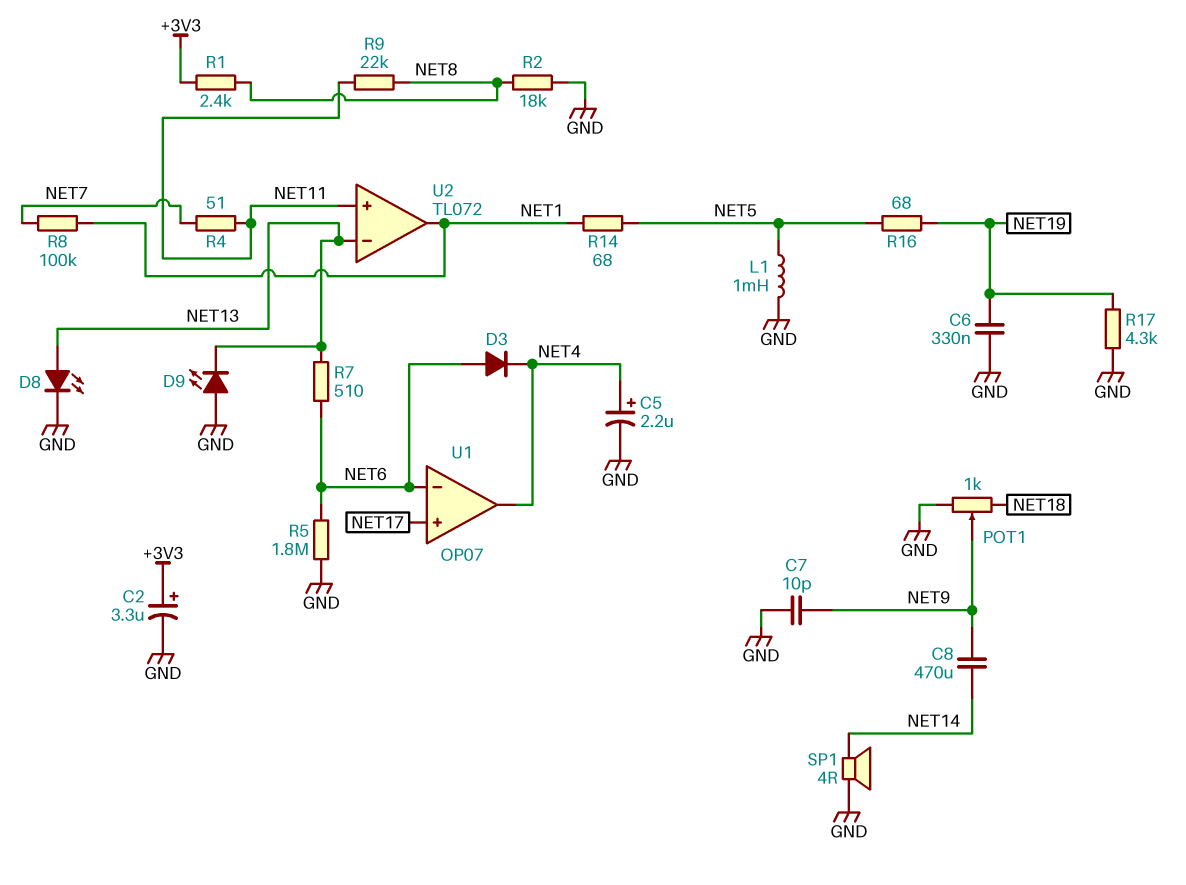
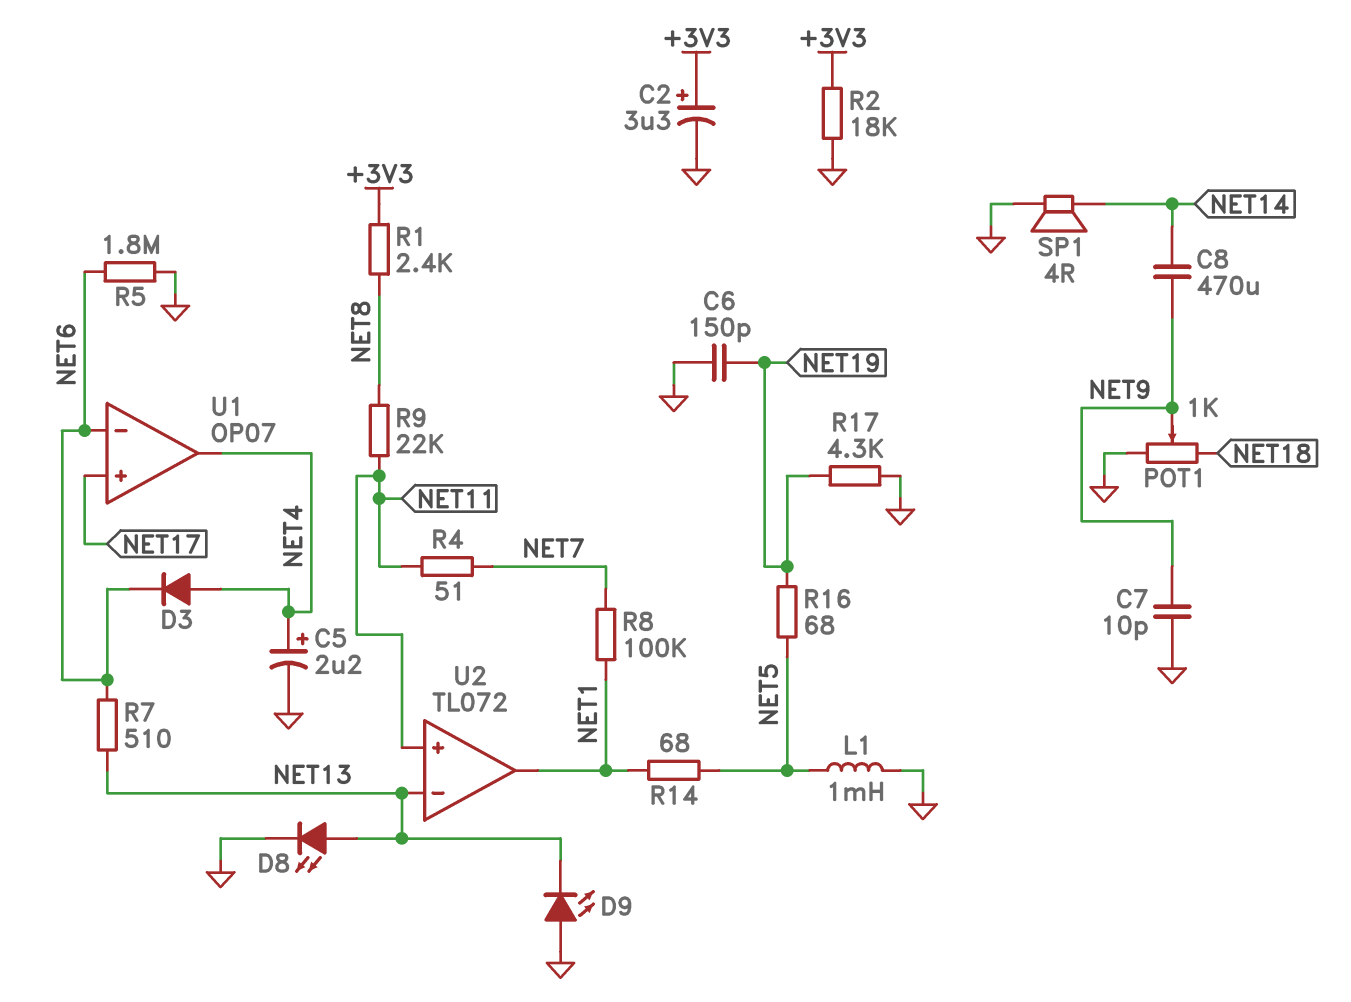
C6: 330nF (GND, NET19) -> 150pF (GND, NET19)
D3: diode (A NET6, K NET4) -> diode (A NET4, K NET6)
R2: 18k (GND, NET8) -> 18k (+3V3, GND)

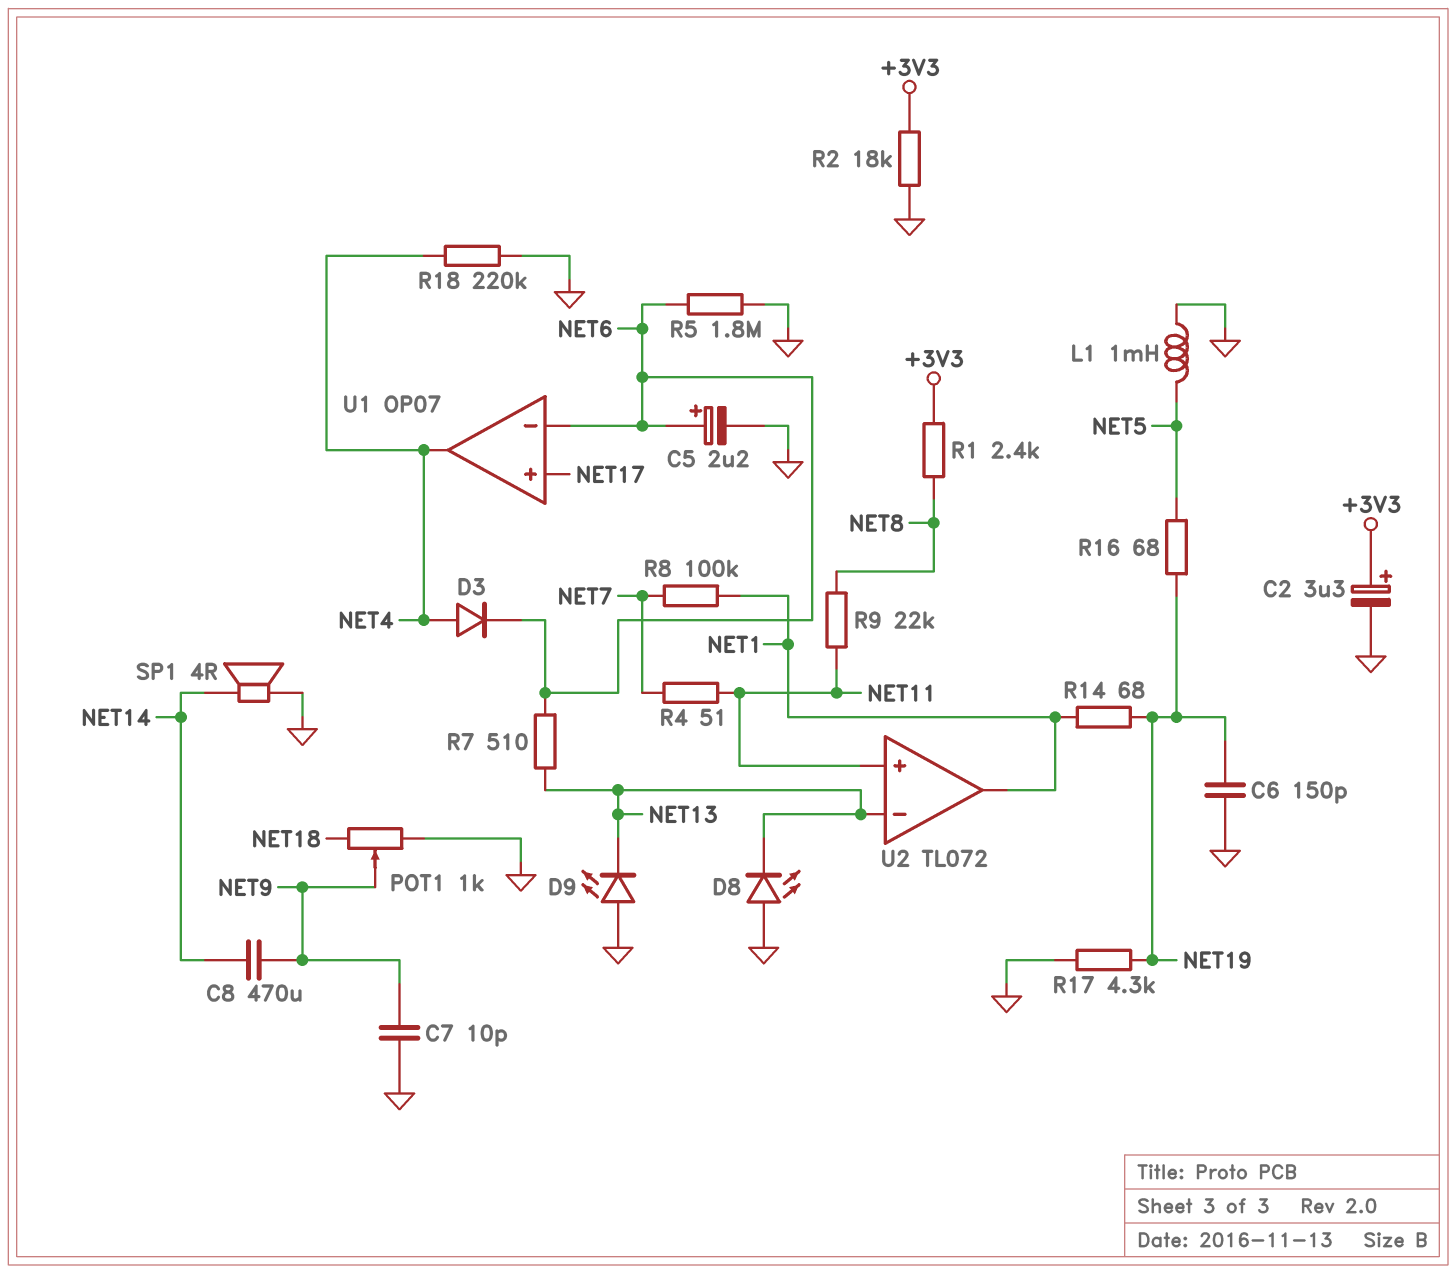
C5: 2.2uF (plus NET4, minus GND) -> 2.2uF (plus NET6, minus GND)
D8: LED (A NET13, K GND) -> LED (A GND, K NET13)
R14: 68 (NET1, NET5) -> 68 (NET1, NET19)
R18: none -> 220k (GND, NET4)

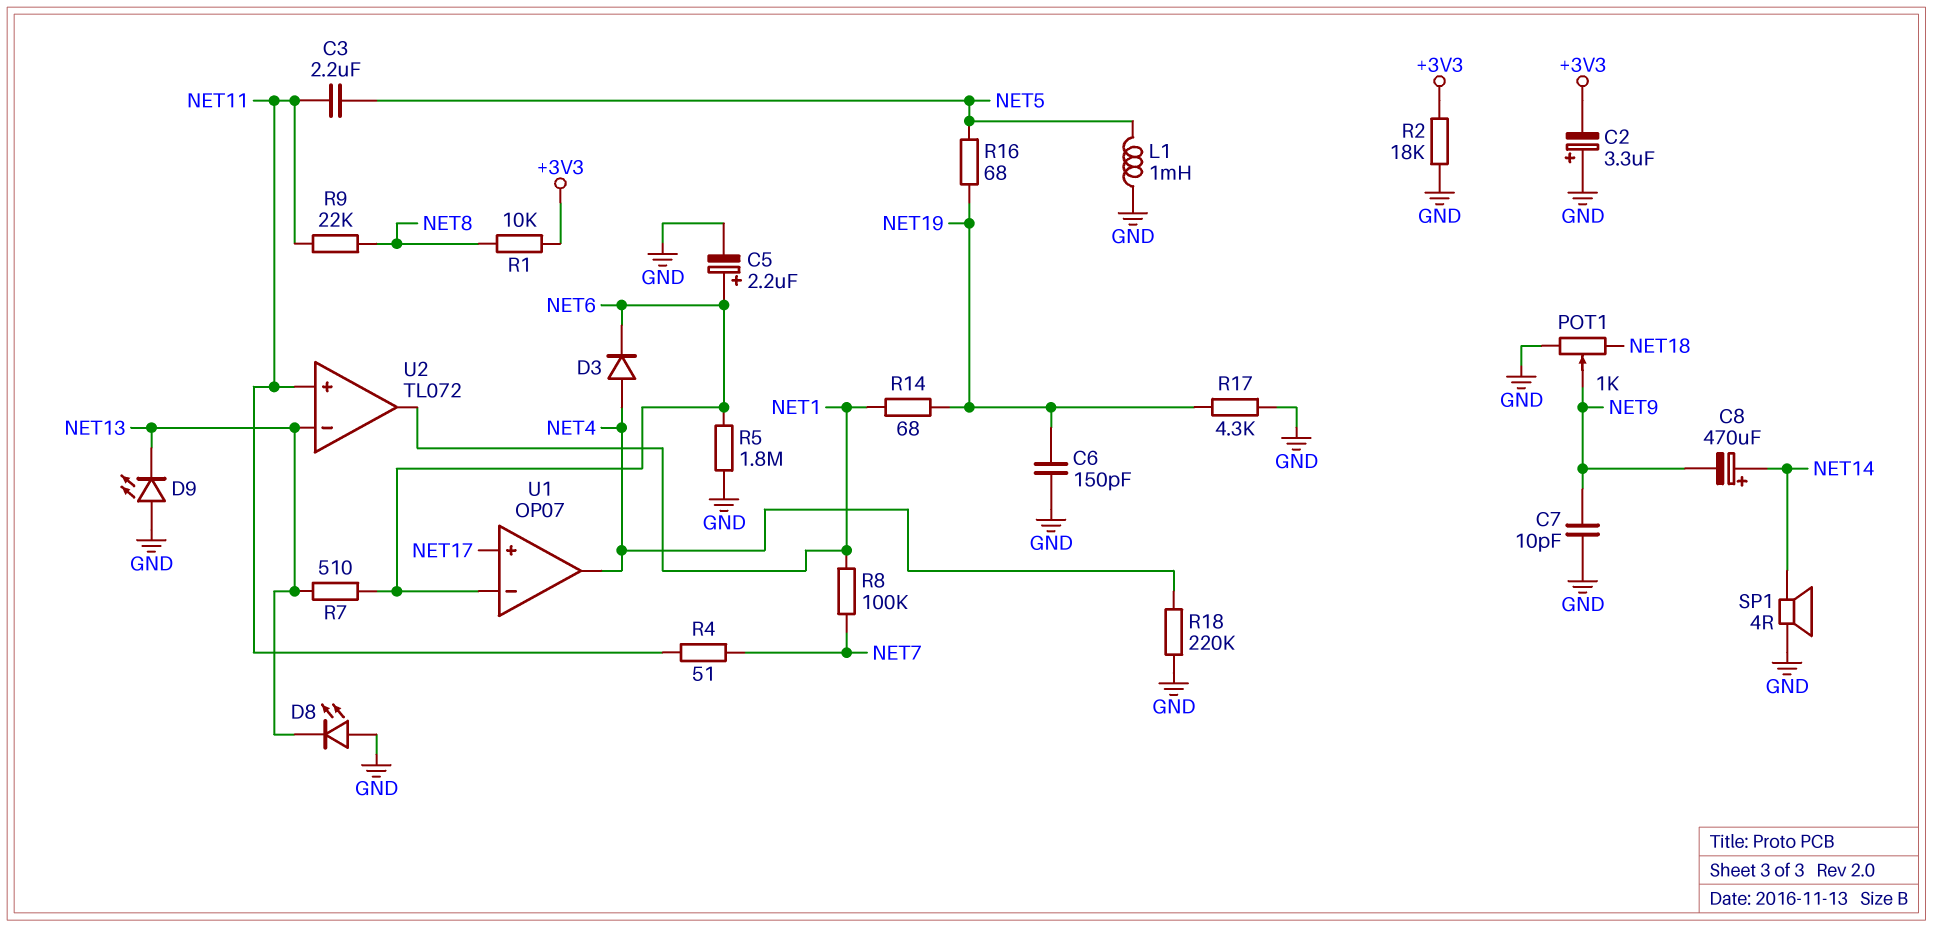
C2: 3.3uF (plus +3V3, minus GND) -> 3.3uF (plus GND, minus +3V3)
C3: none -> 2.2uF (NET5, NET11)
C8: 470uF (NET9, NET14) -> 470uF (plus NET14, minus NET9)
R1: 2.4k (+3V3, NET8) -> 10k (+3V3, NET8)

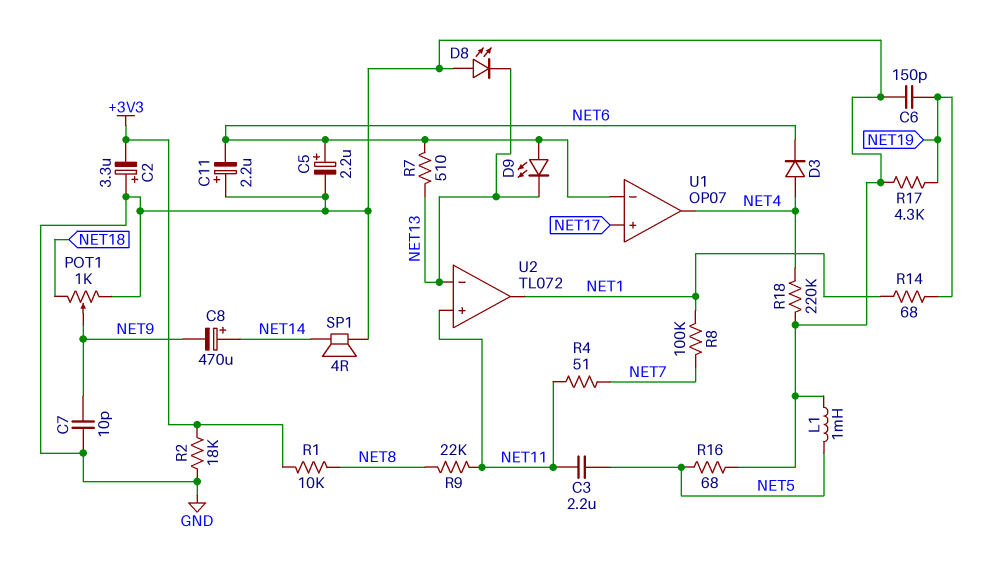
C11: none -> 2.2uF (plus GND, minus NET6)
D9: LED (A GND, K NET13) -> LED (A NET6, K NET13)
R5: 1.8M (GND, NET6) -> none
R16: 68 (NET5, NET19) -> 68 (GND, NET5)

